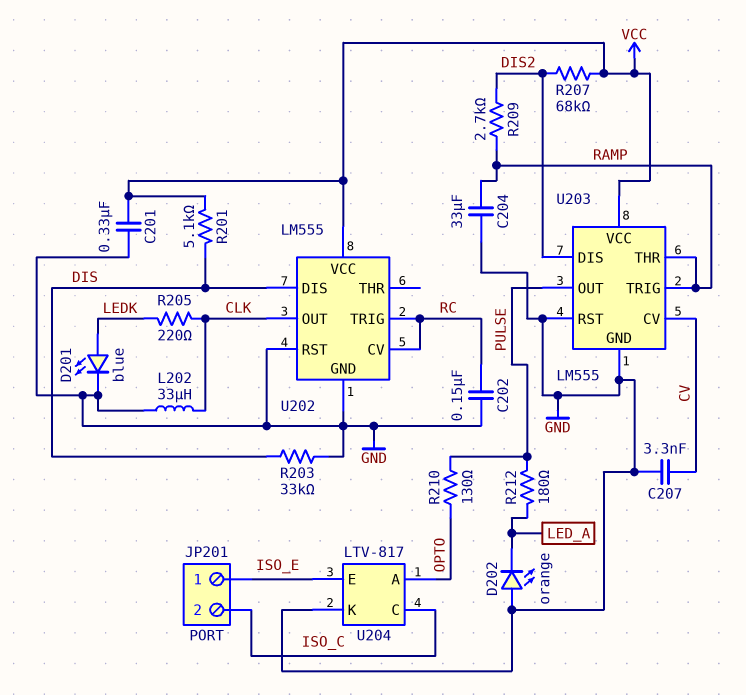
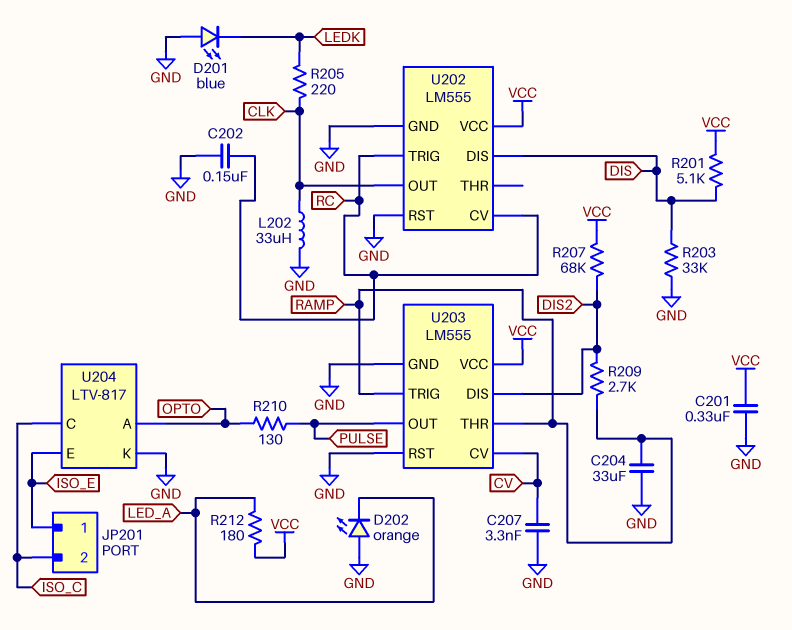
D201: LED blue (A LEDK, K GND) -> LED blue (A GND, K LEDK)
R212: 180 (LED_A, PULSE) -> 180 (LED_A, VCC)

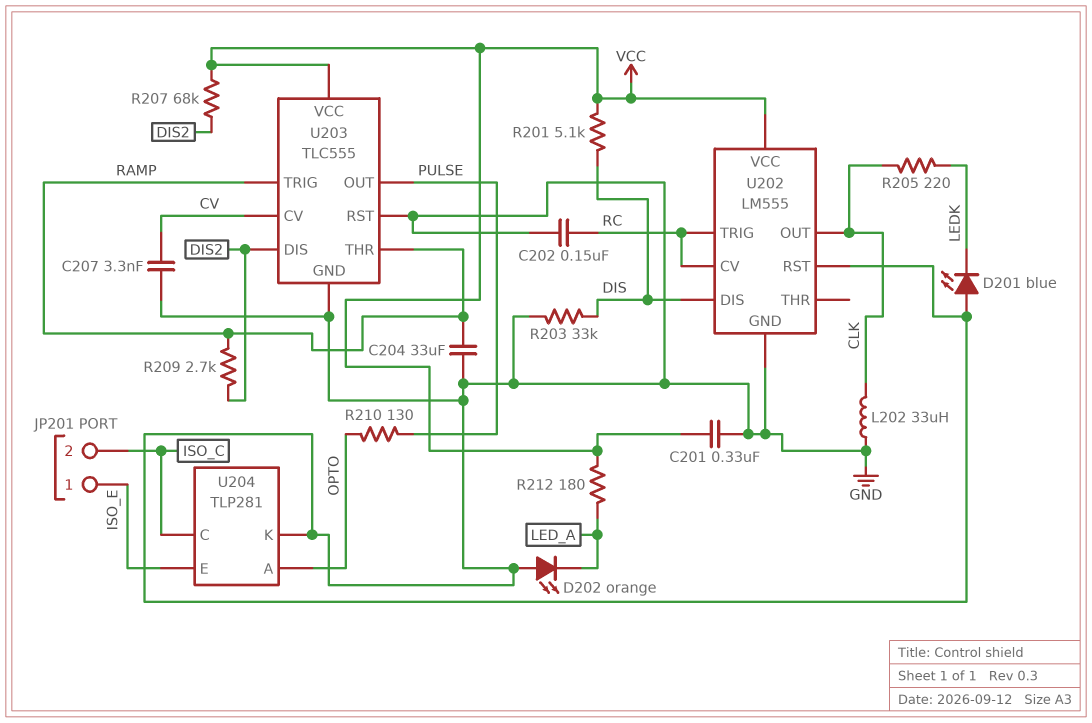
U203: LM555 -> TLC555
U204: LTV-817 -> TLP281

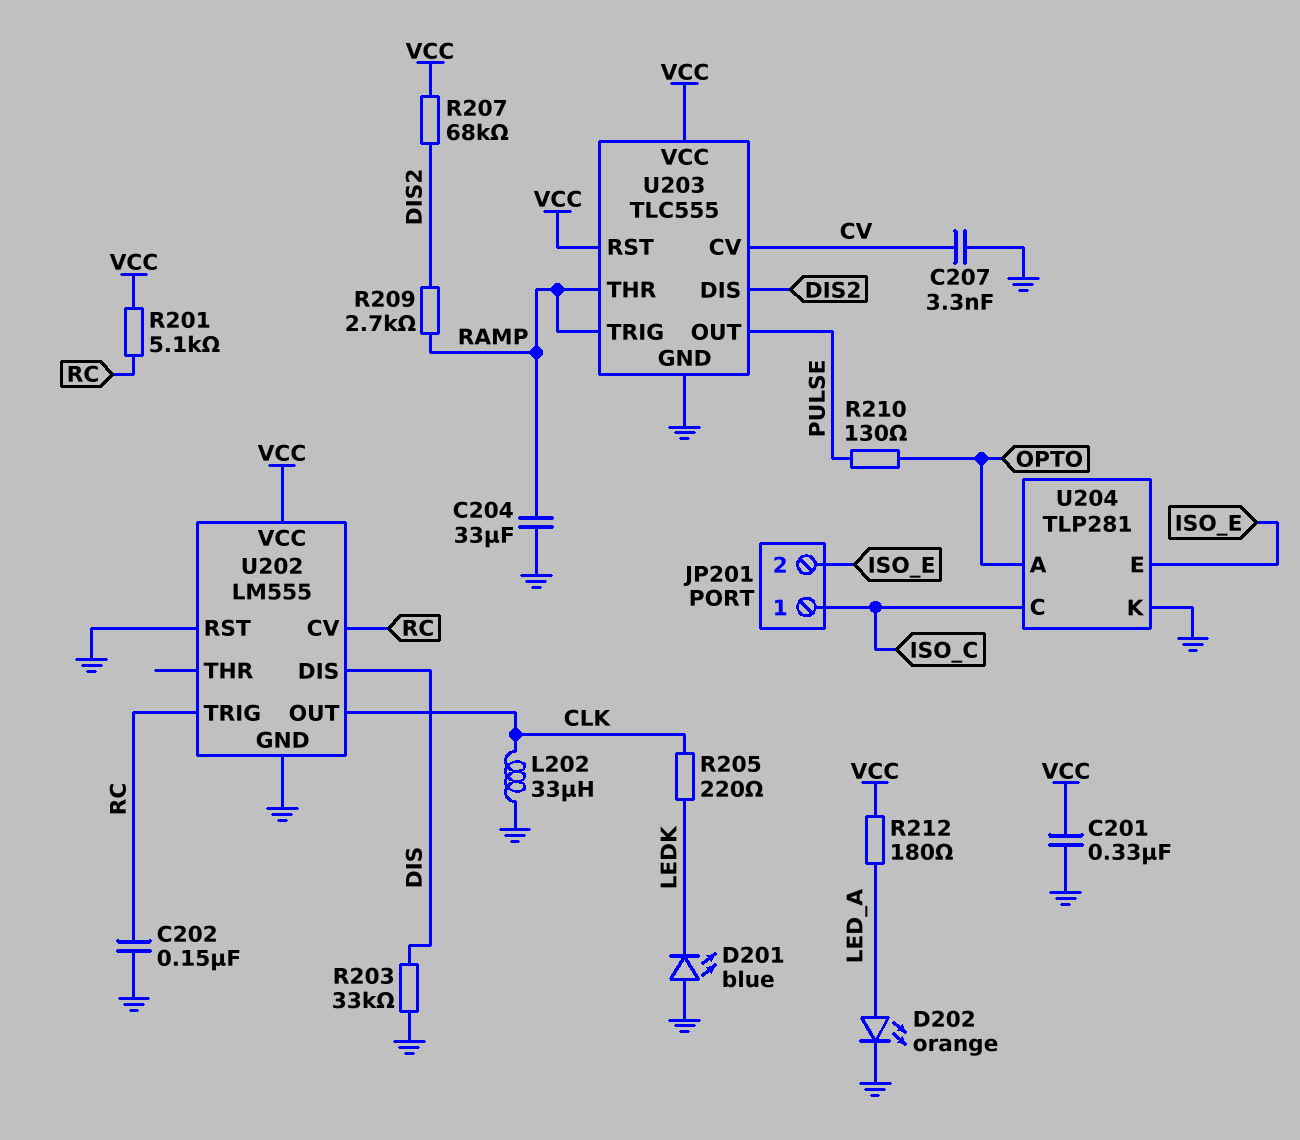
D202: LED orange (A GND, K LED_A) -> LED orange (A LED_A, K GND)
JP201 pin 1: ISO_E -> ISO_C
JP201 pin 2: ISO_C -> ISO_E
R201: 5.1k (DIS, VCC) -> 5.1k (RC, VCC)
U203 pin RST: GND -> VCC

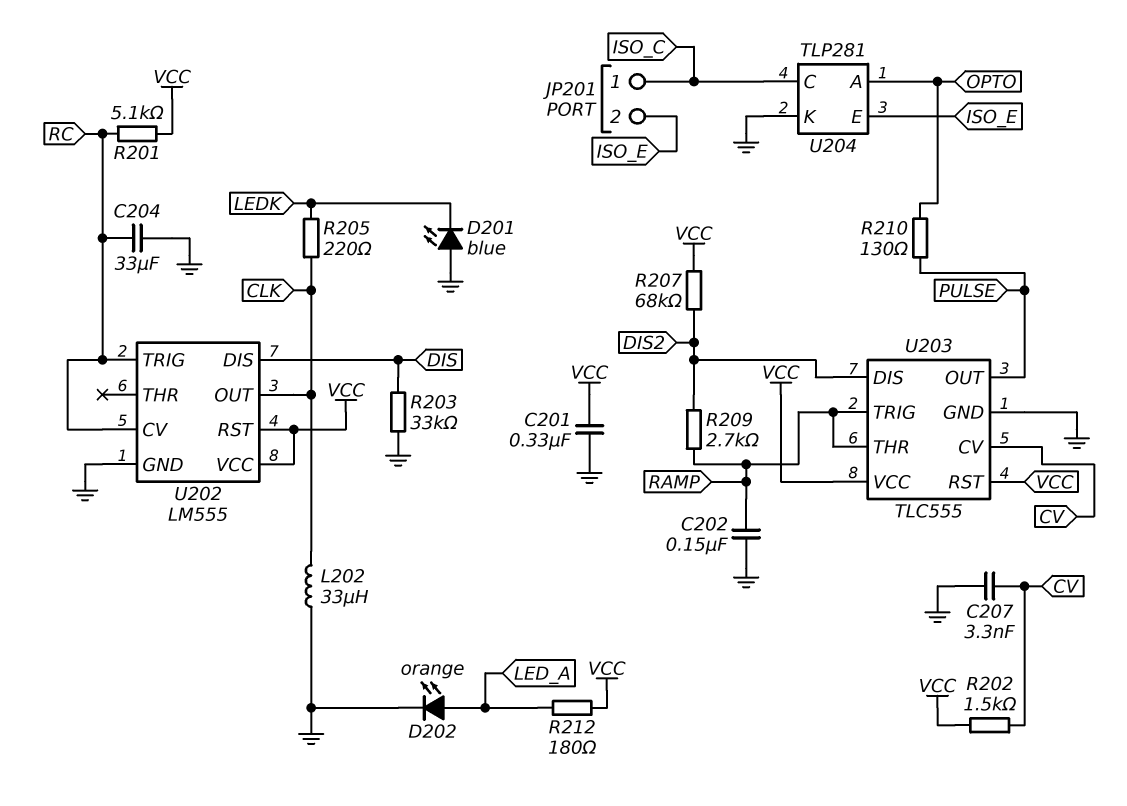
C202: 150nF (GND, RC) -> 150nF (GND, RAMP)
C204: 33uF (GND, RAMP) -> 33uF (GND, RC)
R202: none -> 1.5k (CV, VCC)
U202 pin RST: GND -> VCC

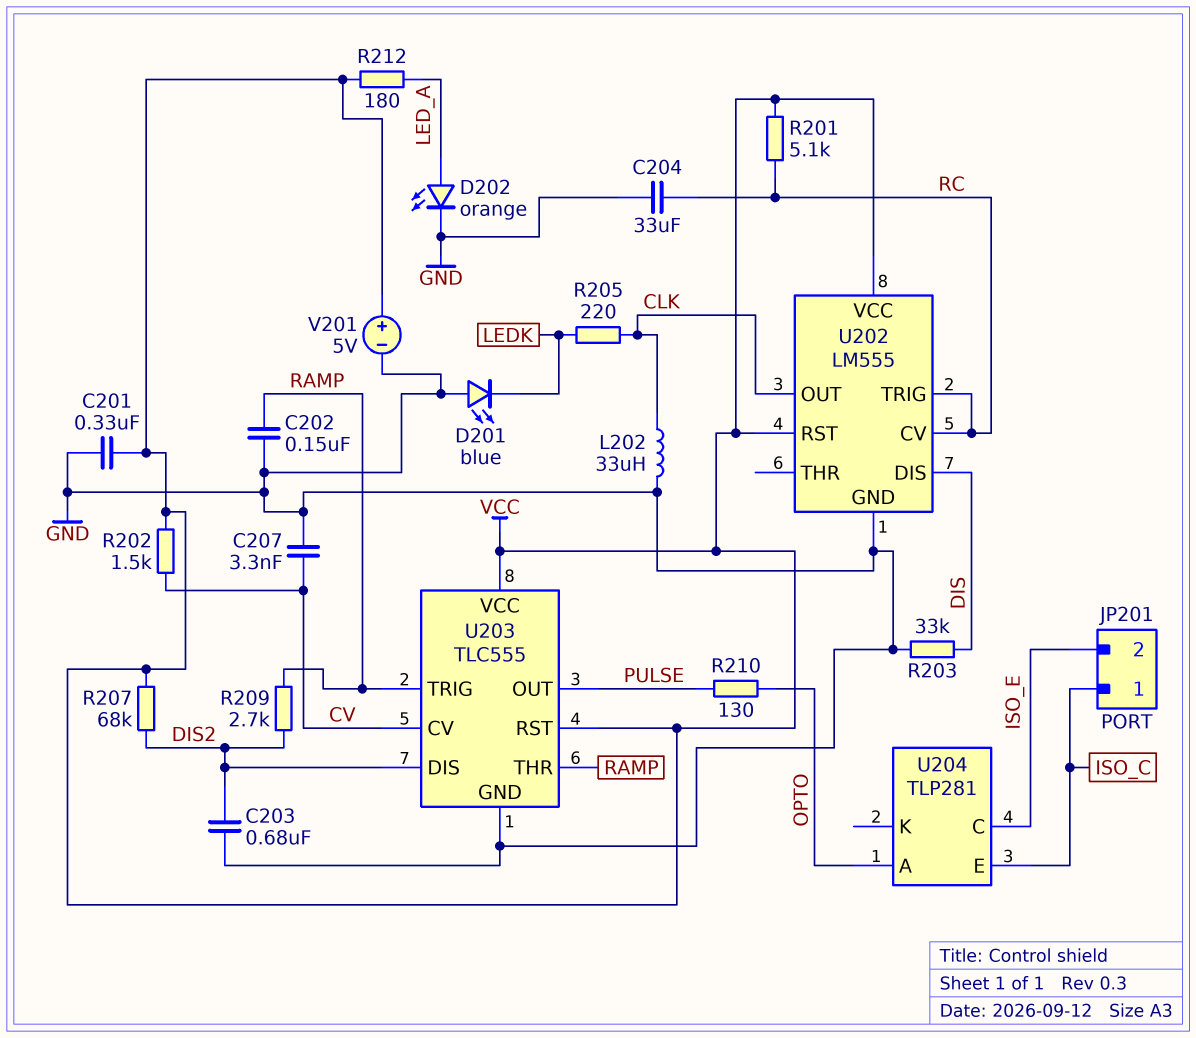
C203: none -> 680nF (DIS2, GND)
U204 pin C: ISO_C -> ISO_E
U204 pin E: ISO_E -> ISO_C
U204 pin K: GND -> none
V201: none -> 5V (plus VCC, minus GND)

